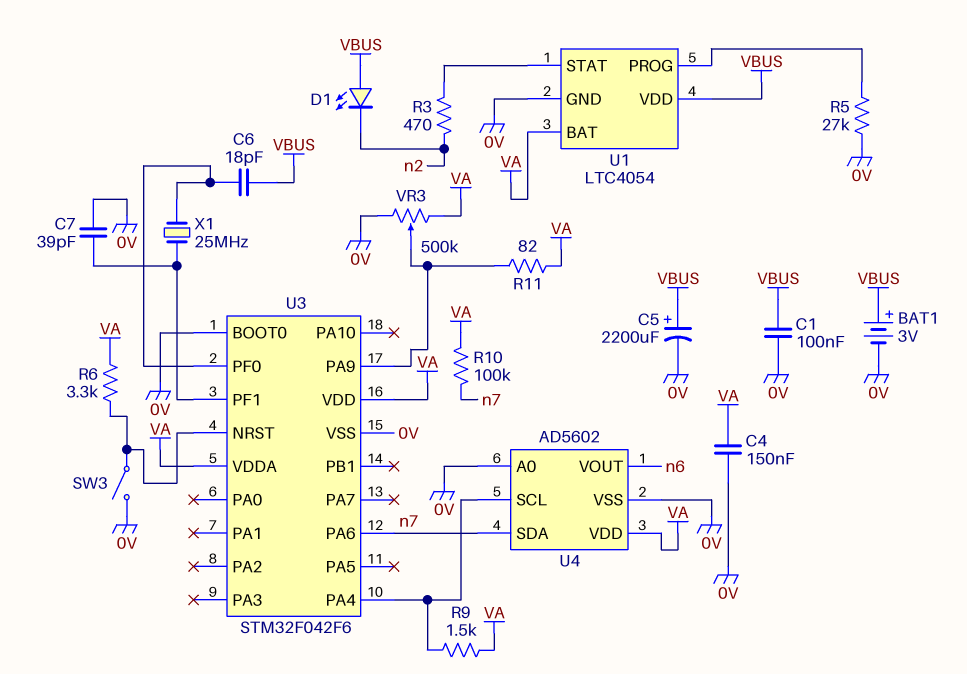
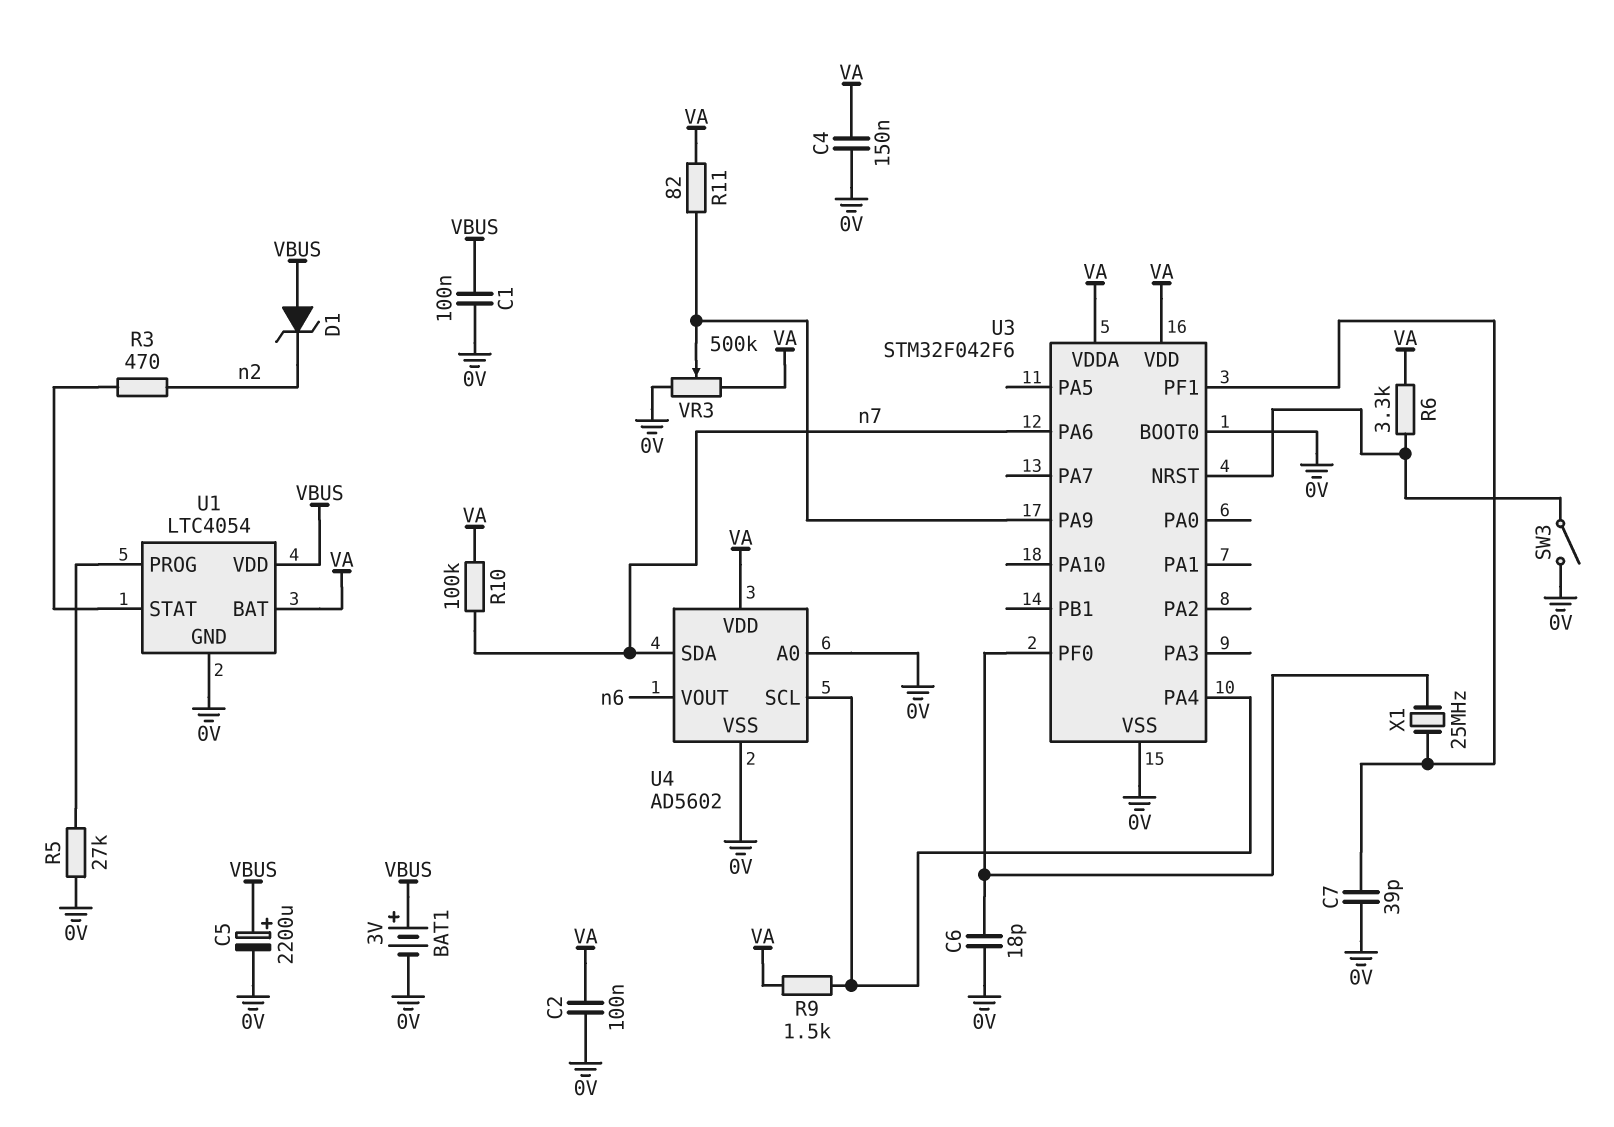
C2: none -> 100nF (0V, VA)
C6: 18pF (U3/PF0, VBUS) -> 18pF (0V, U3/PF0)
D1: LED (A VBUS, K n2) -> zener (A VBUS, K n2)

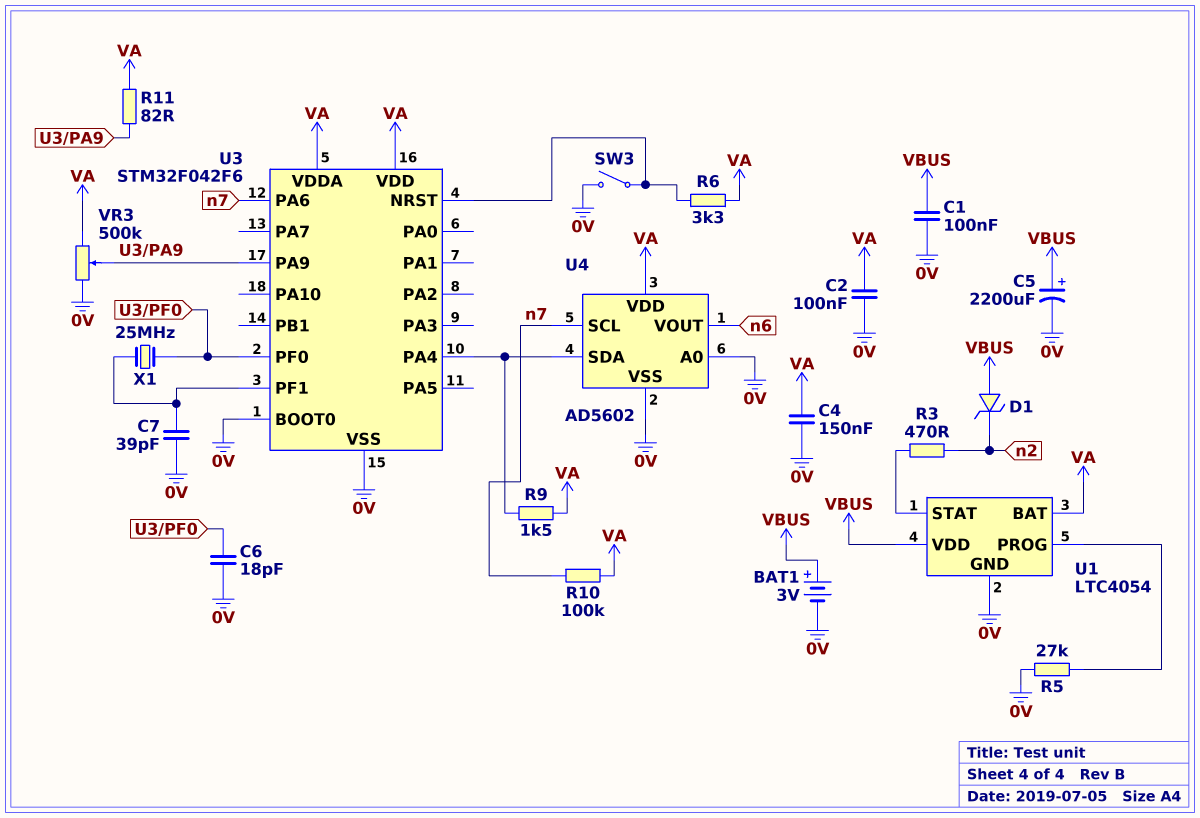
U4 pin SCL: U3/PA4 -> n7
U4 pin SDA: n7 -> U3/PA4

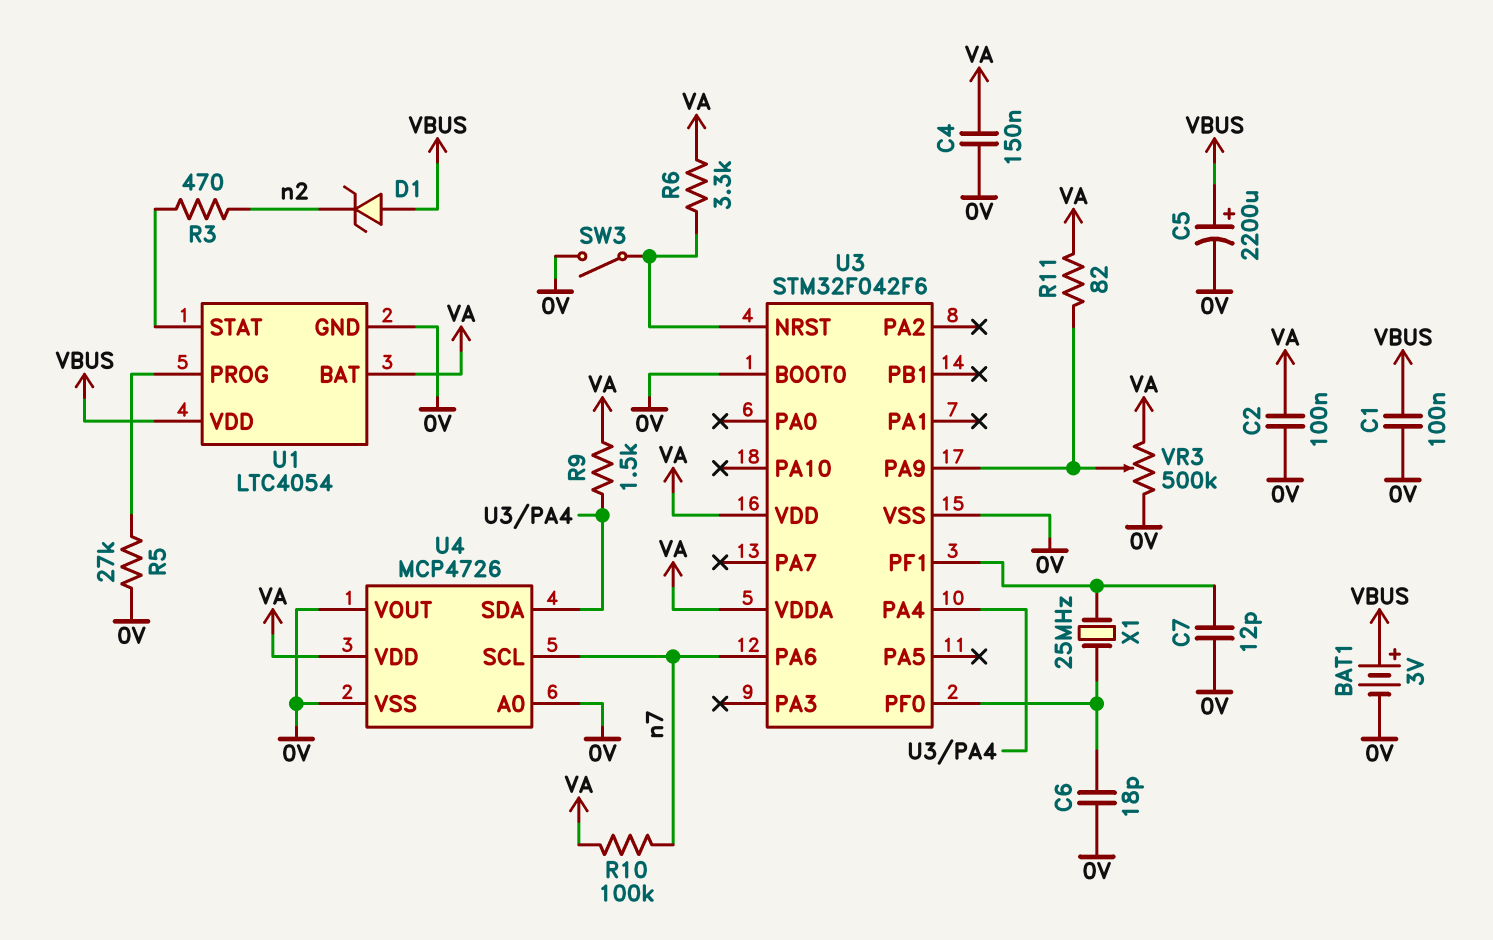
C7: 39pF (0V, U3/PF1) -> 12pF (0V, U3/PF1)
U4: AD5602 -> MCP4726
U4 pin VOUT: n6 -> 0V

